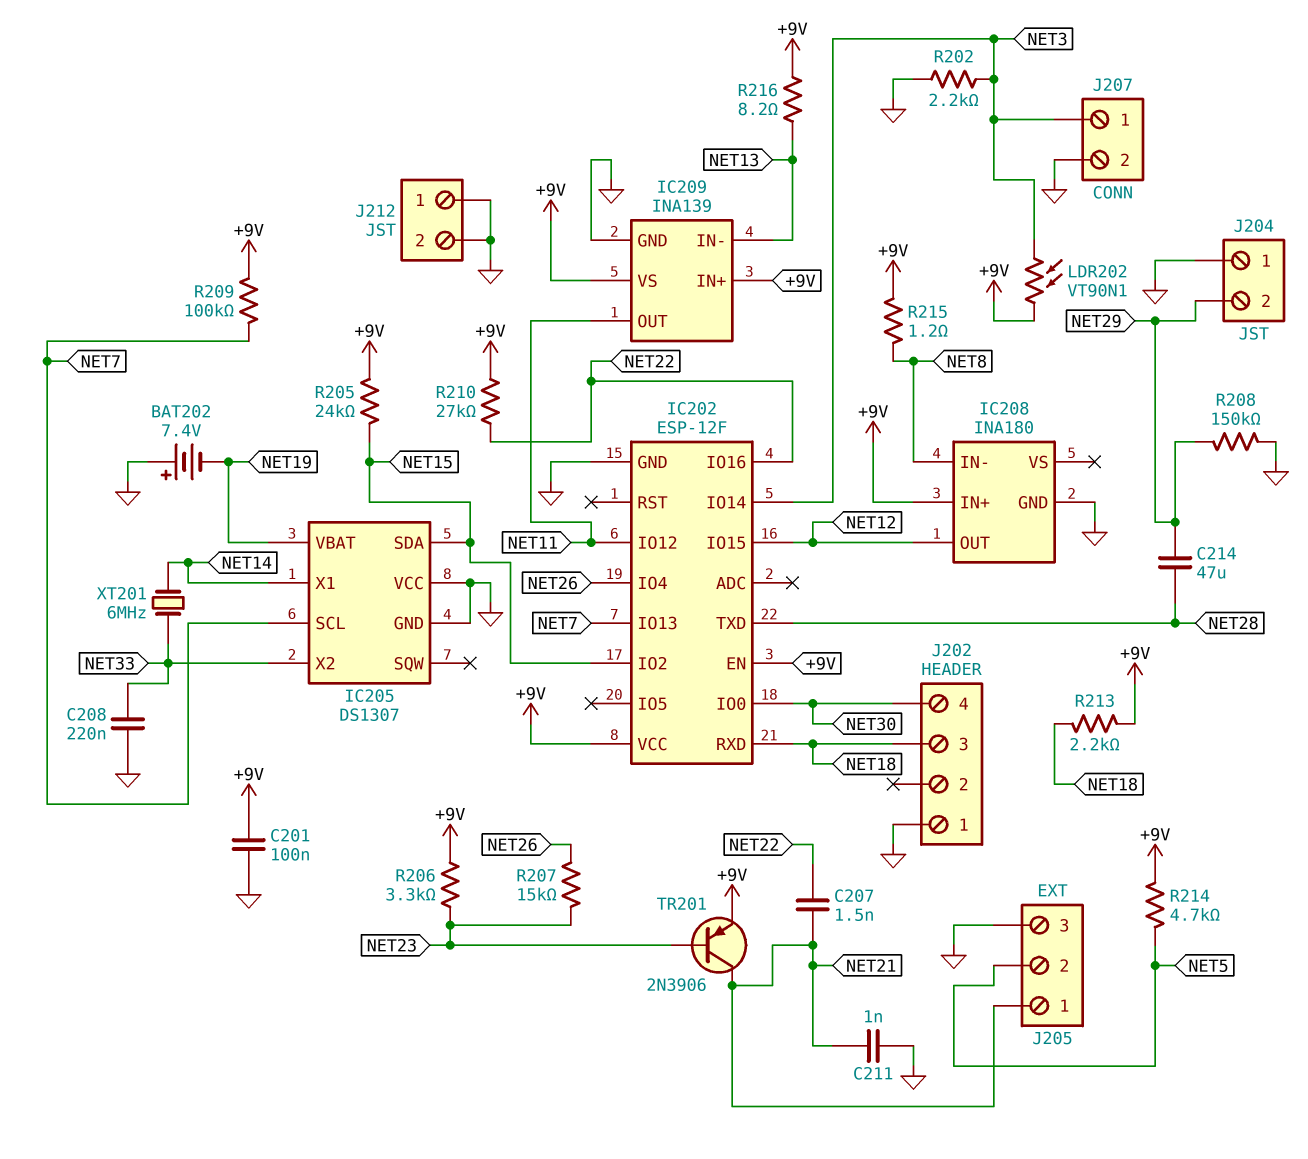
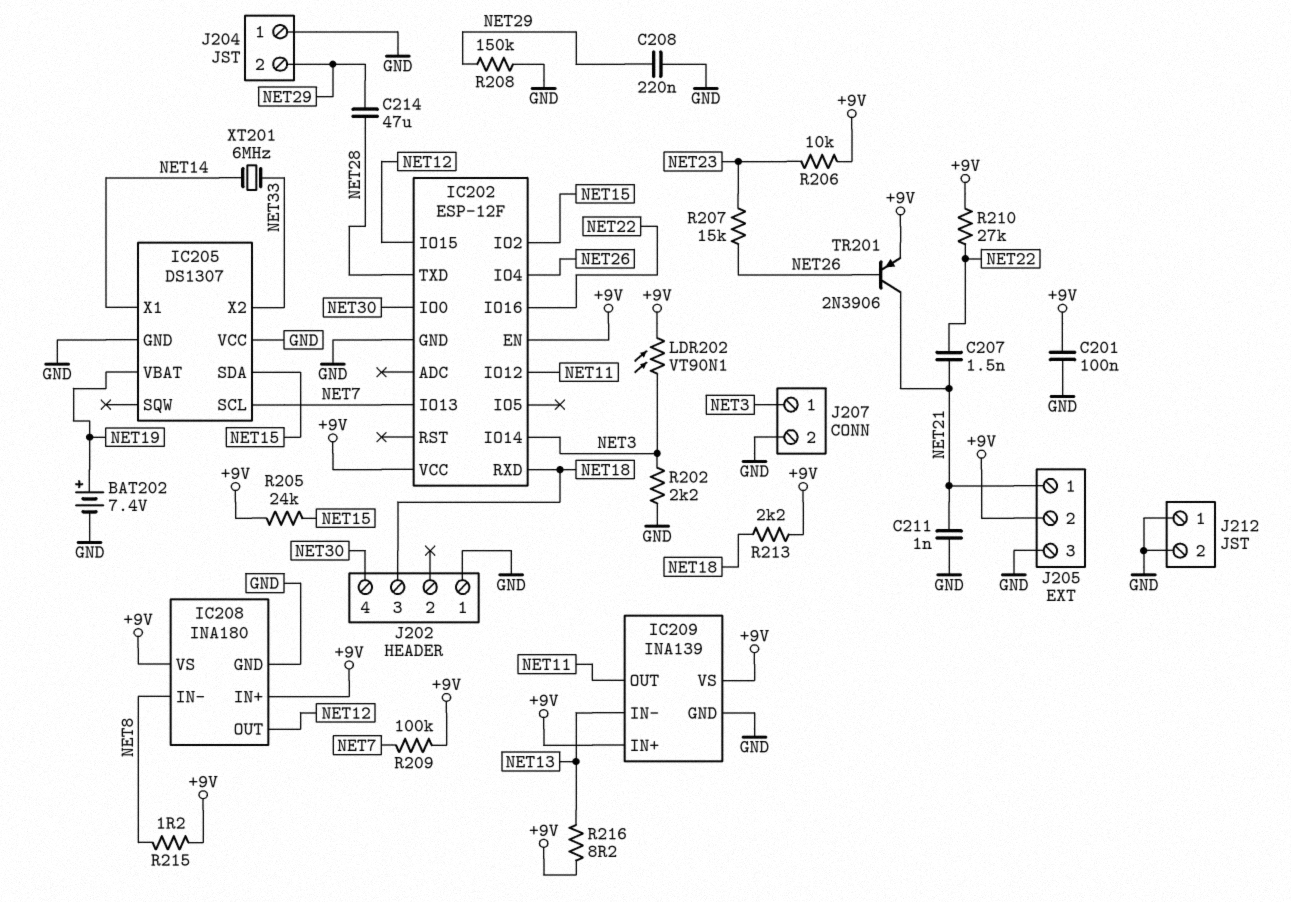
BAT202: 7.4V (plus GND, minus NET19) -> 7.4V (plus NET19, minus GND)
C208: 220nF (GND, NET33) -> 220nF (GND, NET29)
IC208 pin VS: none -> +9V
J205 pin 2: NET5 -> +9V
R206: 3.3k (+9V, NET23) -> 10k (+9V, NET23)
R214: 4.7k (+9V, NET5) -> none
TR201: PNP 2N3906 (B NET23, C NET21, E +9V) -> PNP 2N3906 (B NET26, C NET21, E +9V)

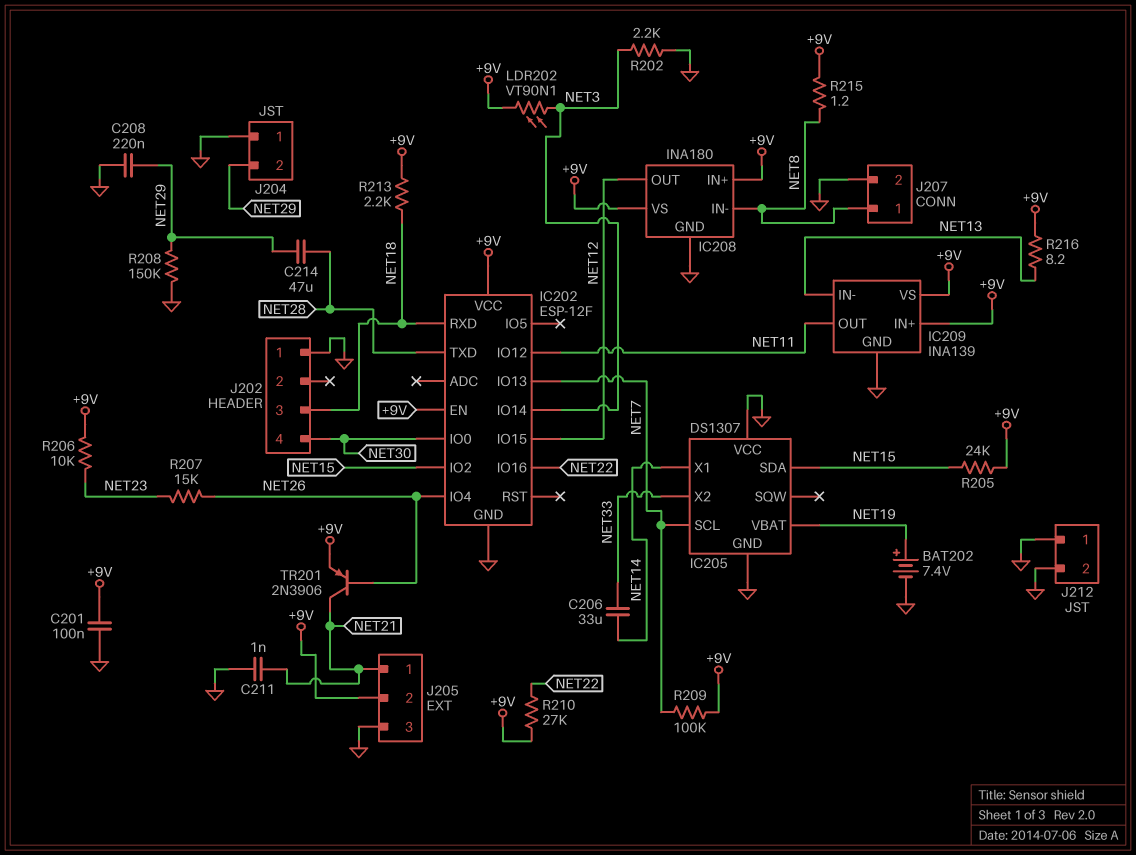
C206: none -> 33uF (NET14, NET33)
C207: 1.5nF (NET21, NET22) -> none
J207 pin 1: NET3 -> NET8
XT201: 6MHz (NET14, NET33) -> none

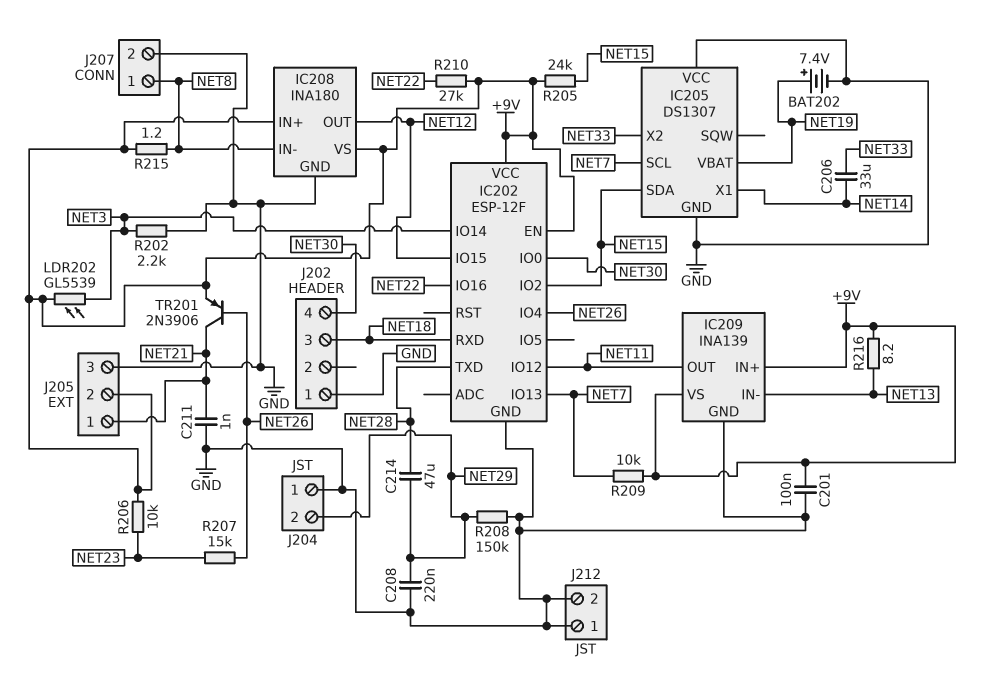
LDR202: VT90N1 (+9V, NET3) -> GL5539 (+9V, NET3)
R209: 100k (+9V, NET7) -> 10k (+9V, NET7)
R213: 2.2k (+9V, NET18) -> none

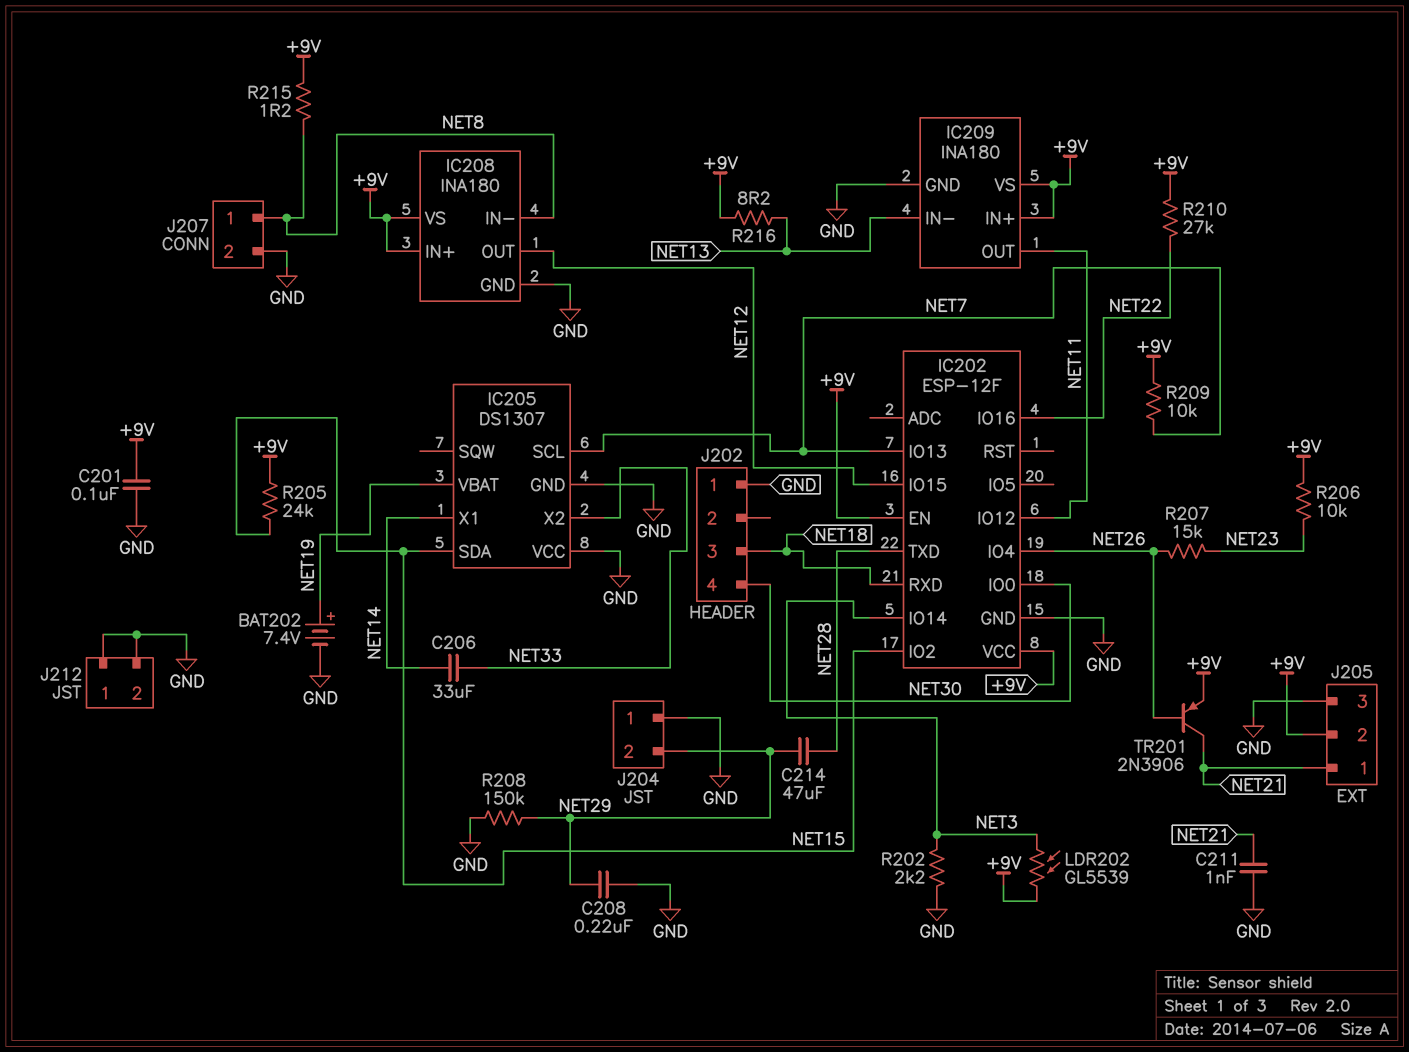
IC209: INA139 -> INA180

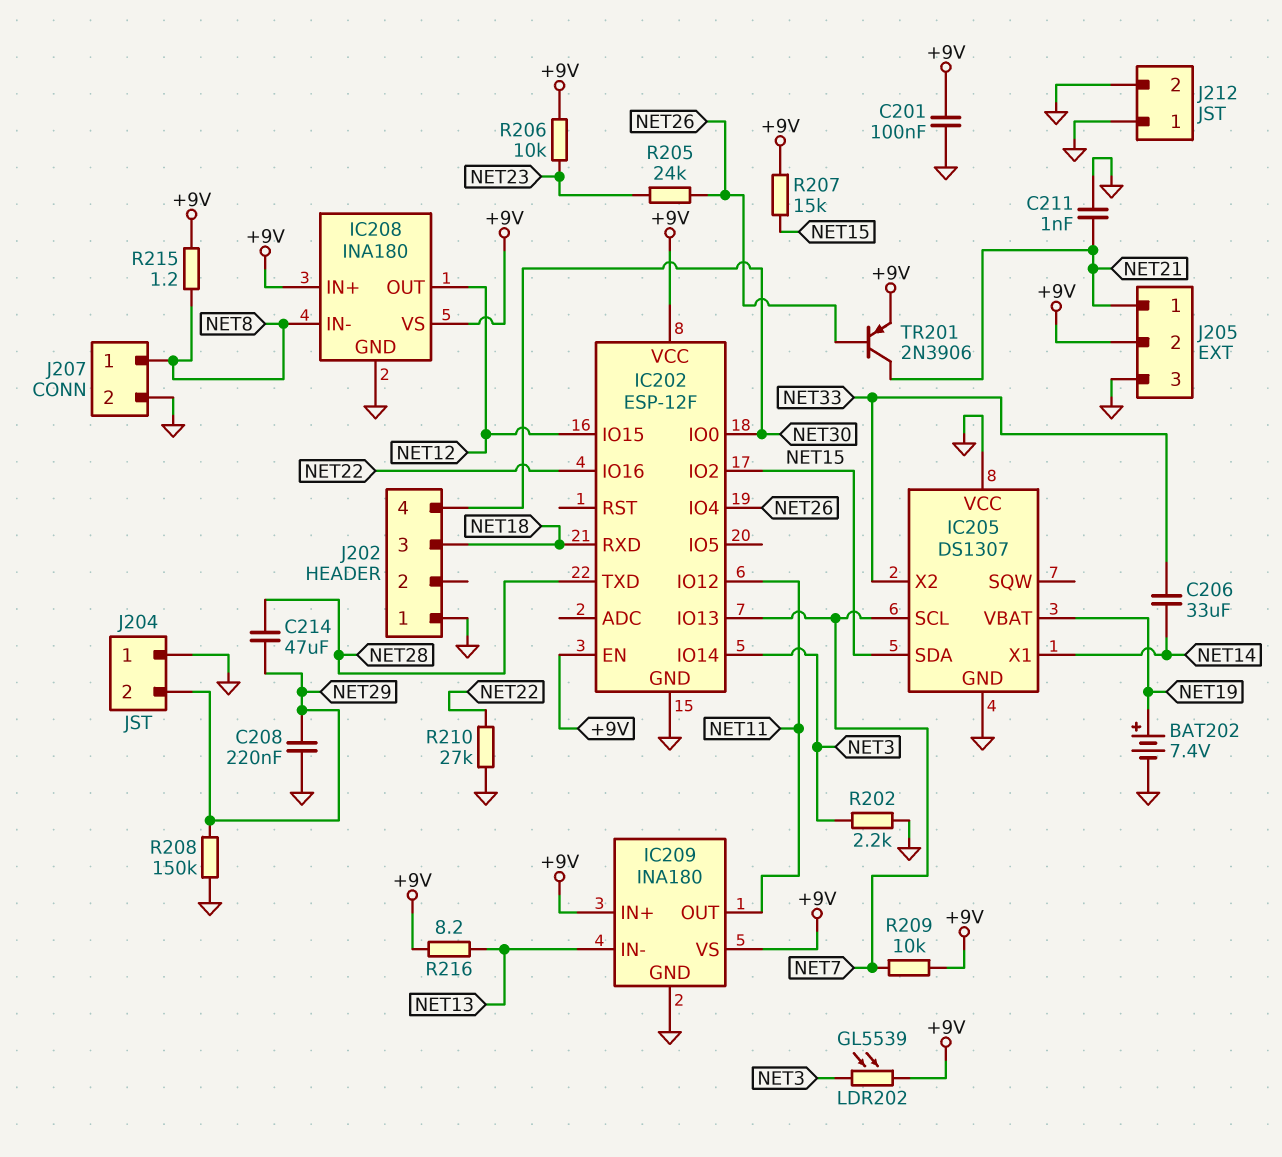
R205: 24k (+9V, NET15) -> 24k (NET23, NET26)
R207: 15k (NET23, NET26) -> 15k (+9V, NET15)
R210: 27k (+9V, NET22) -> 27k (GND, NET22)

